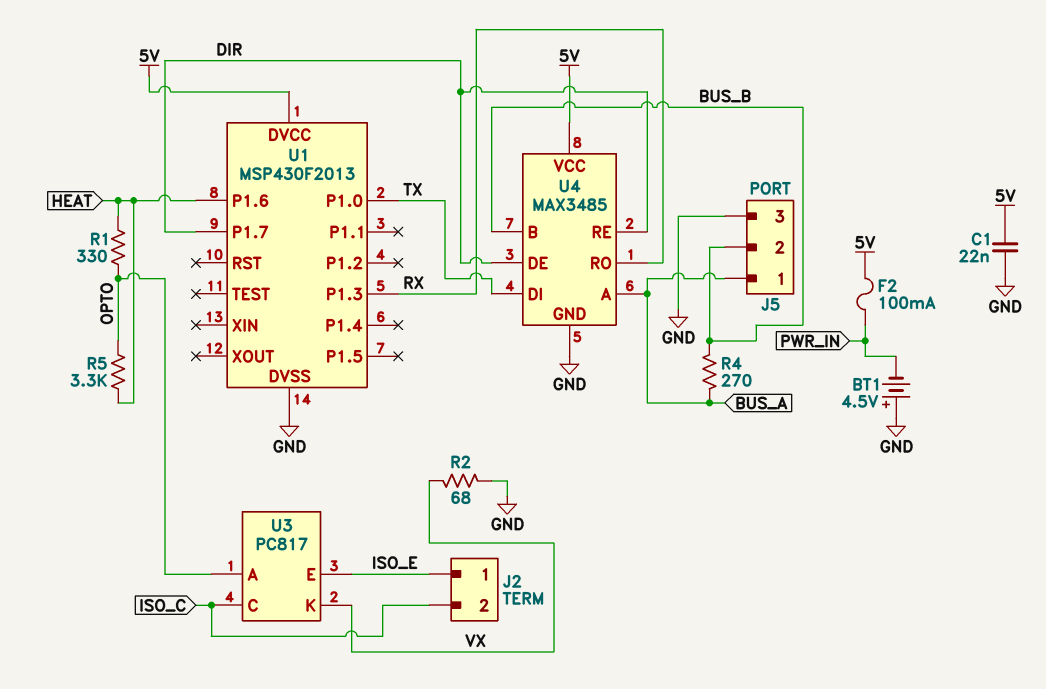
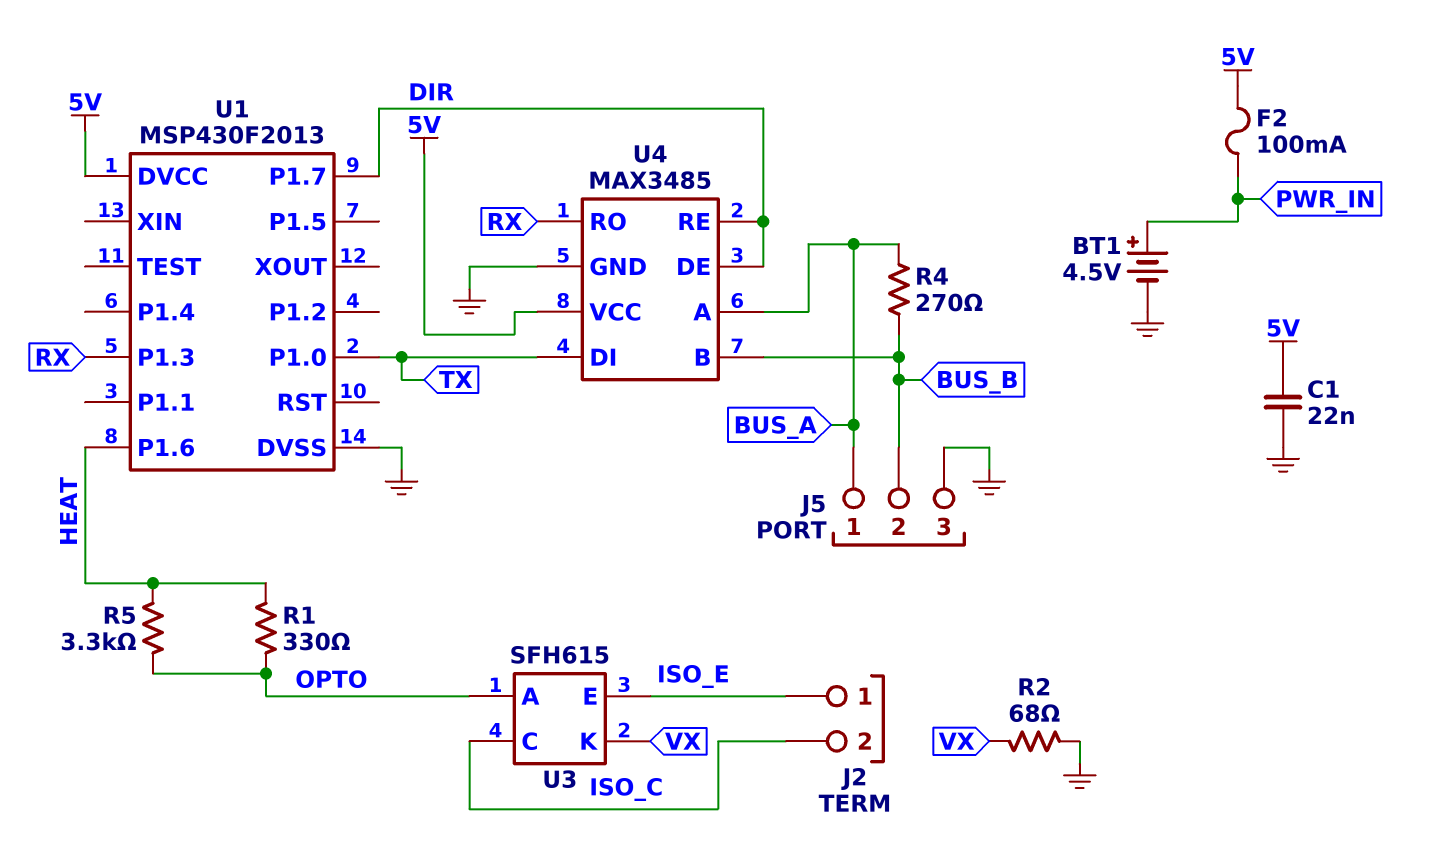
BT1: 4.5V (plus GND, minus PWR_IN) -> 4.5V (plus PWR_IN, minus GND)
U3: PC817 -> SFH615

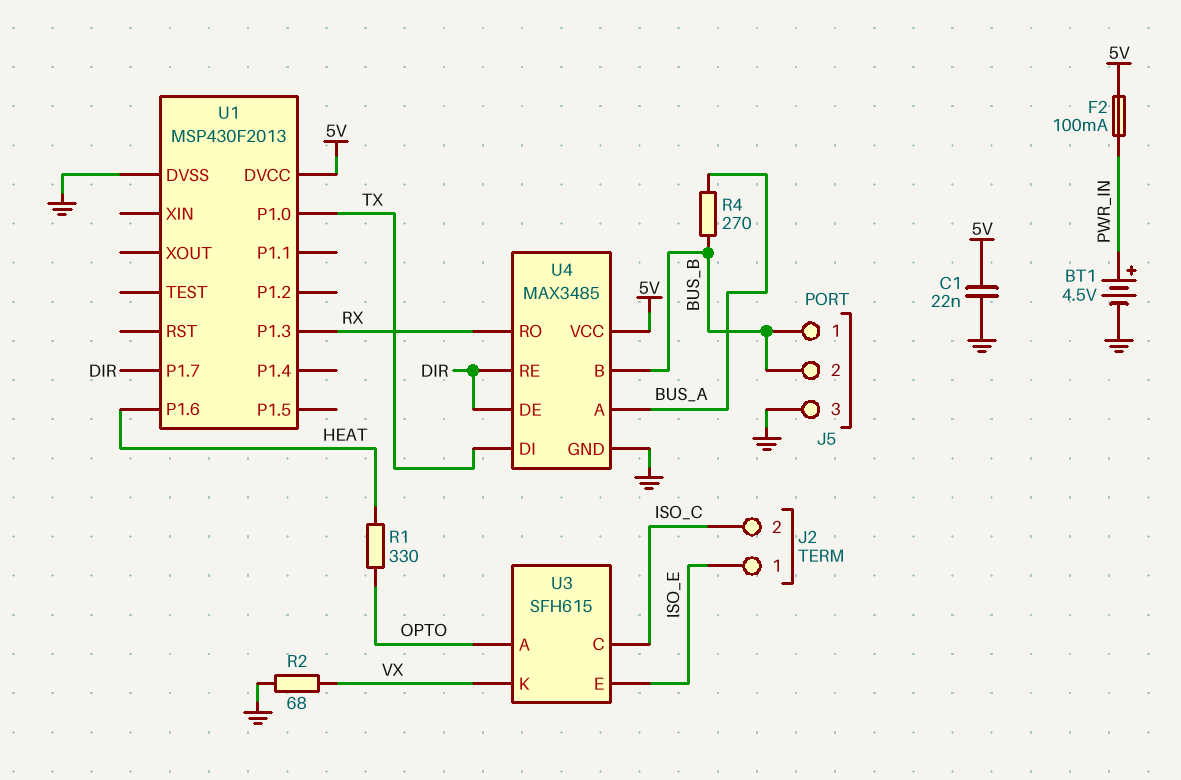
J5 pin 1: BUS_A -> BUS_B
R5: 3.3k (HEAT, OPTO) -> none

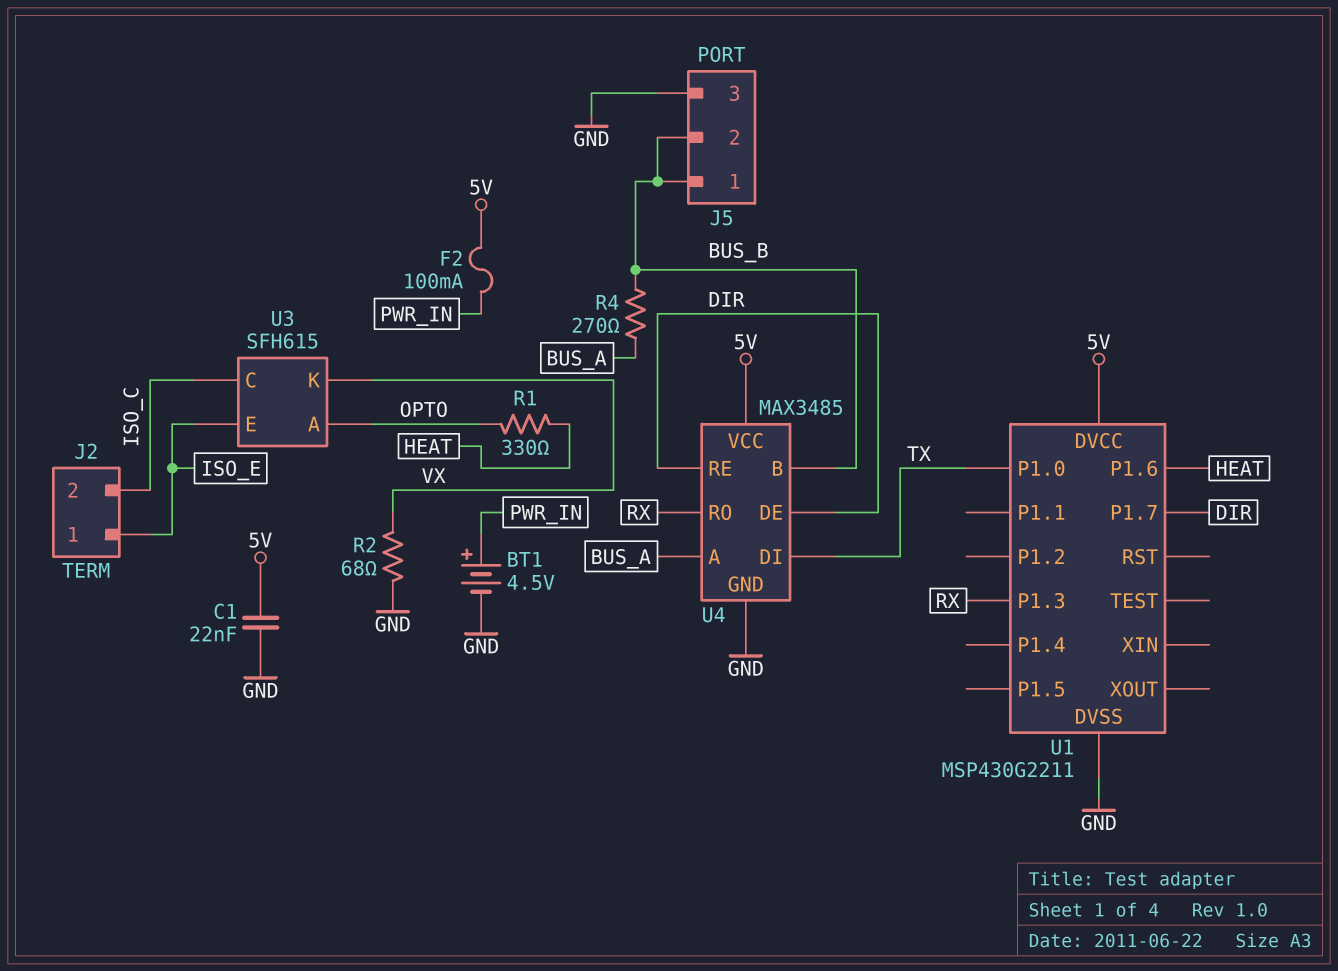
U1: MSP430F2013 -> MSP430G2211

